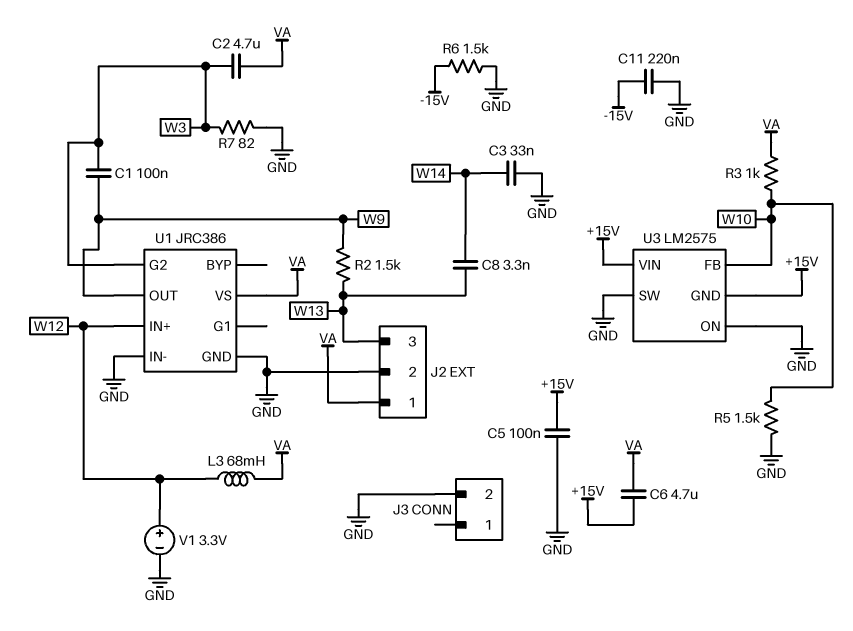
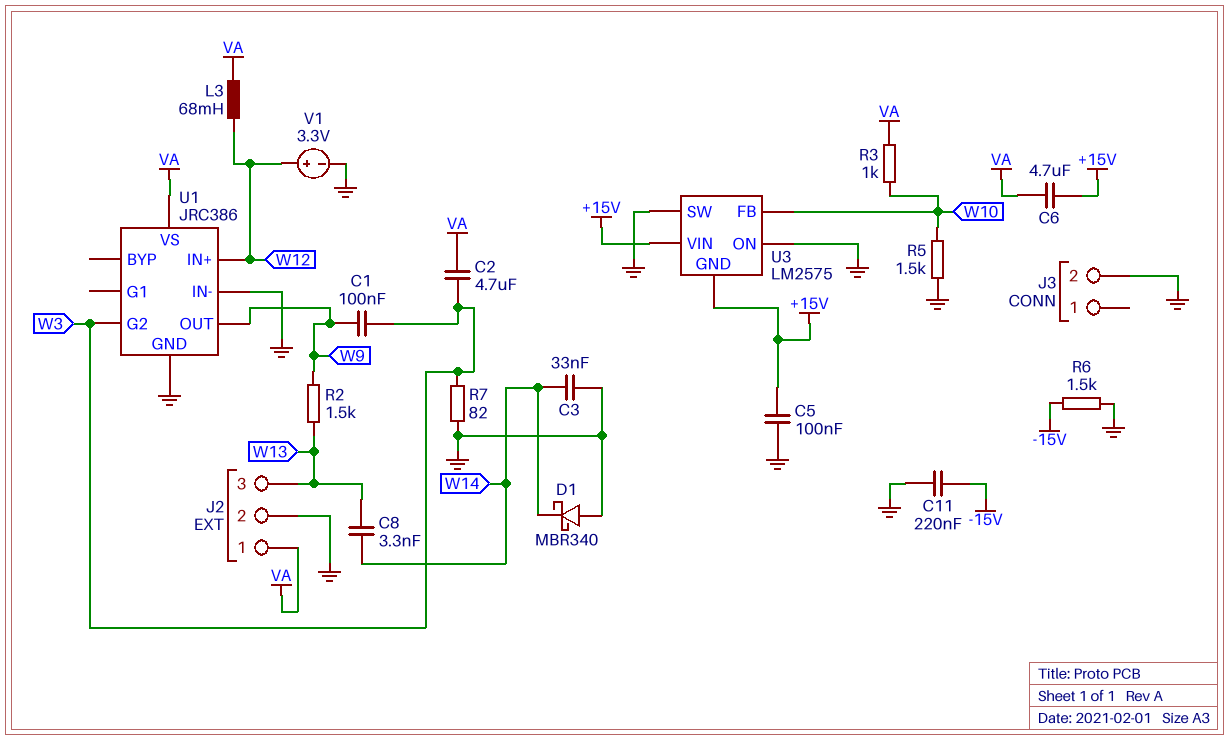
D1: none -> schottky MBR340 (A GND, K W14)

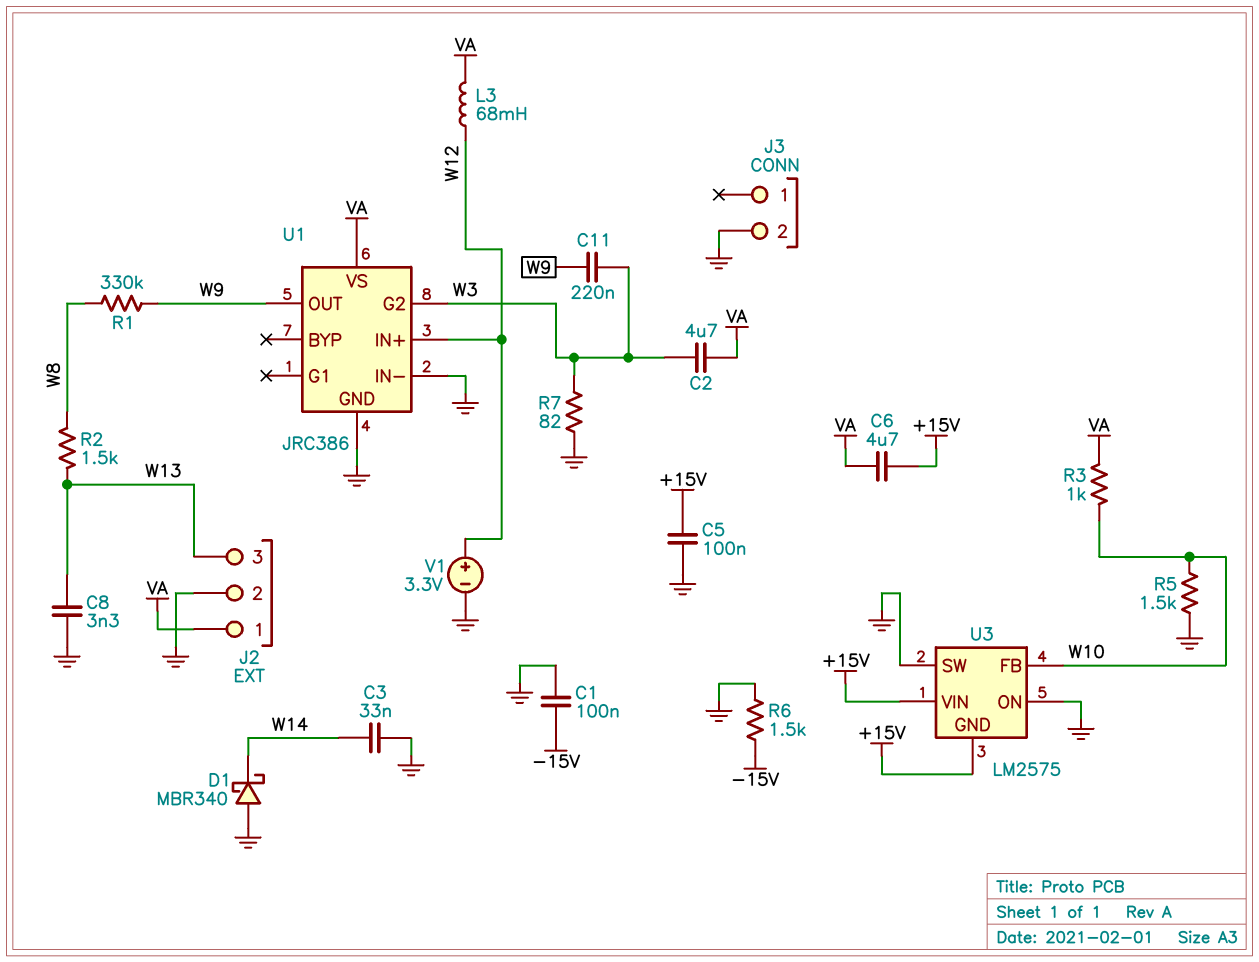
C1: 100nF (W3, W9) -> 100nF (-15V, GND)
C8: 3.3nF (W13, W14) -> 3.3nF (GND, W13)
C11: 220nF (-15V, GND) -> 220nF (W3, W9)
R1: none -> 330k (W8, W9)
R2: 1.5k (W9, W13) -> 1.5k (W8, W13)

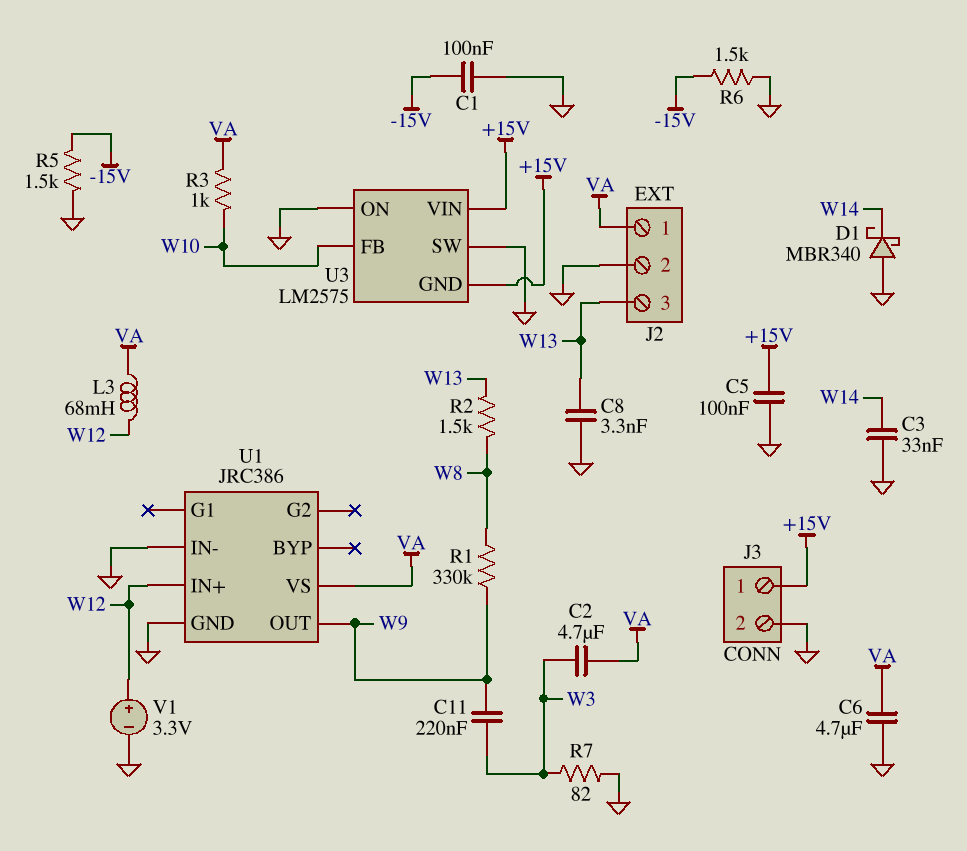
C6: 4.7uF (+15V, VA) -> 4.7uF (GND, VA)
J3 pin 1: none -> +15V
R5: 1.5k (GND, W10) -> 1.5k (-15V, GND)
U1 pin G2: W3 -> none

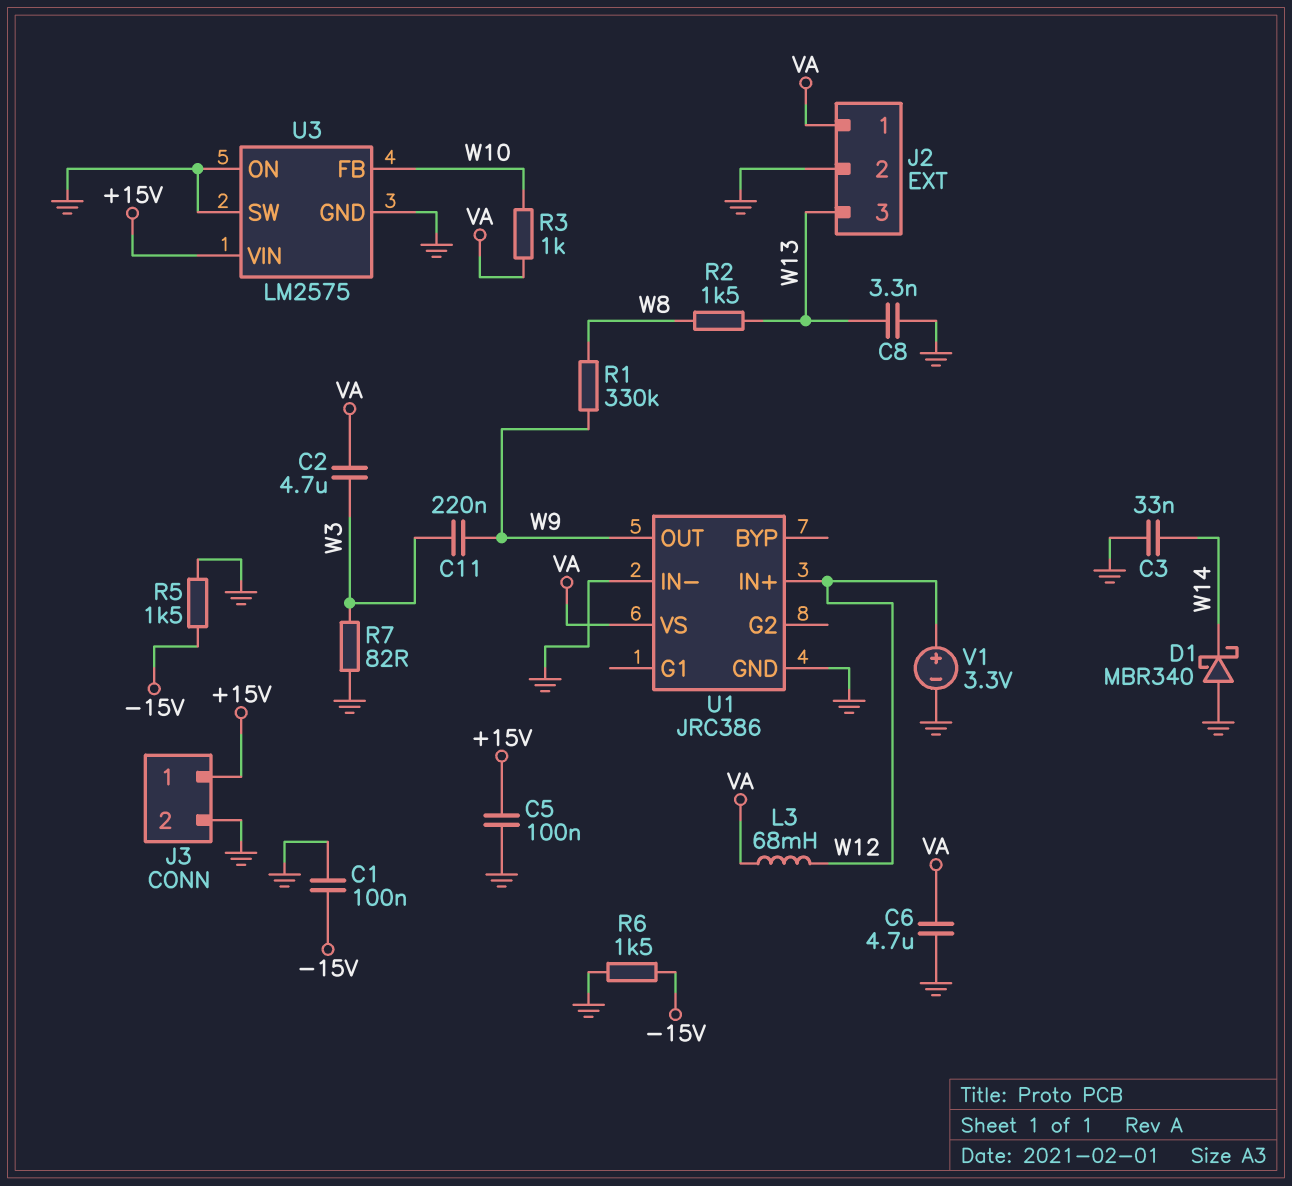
U3 pin GND: +15V -> GND

